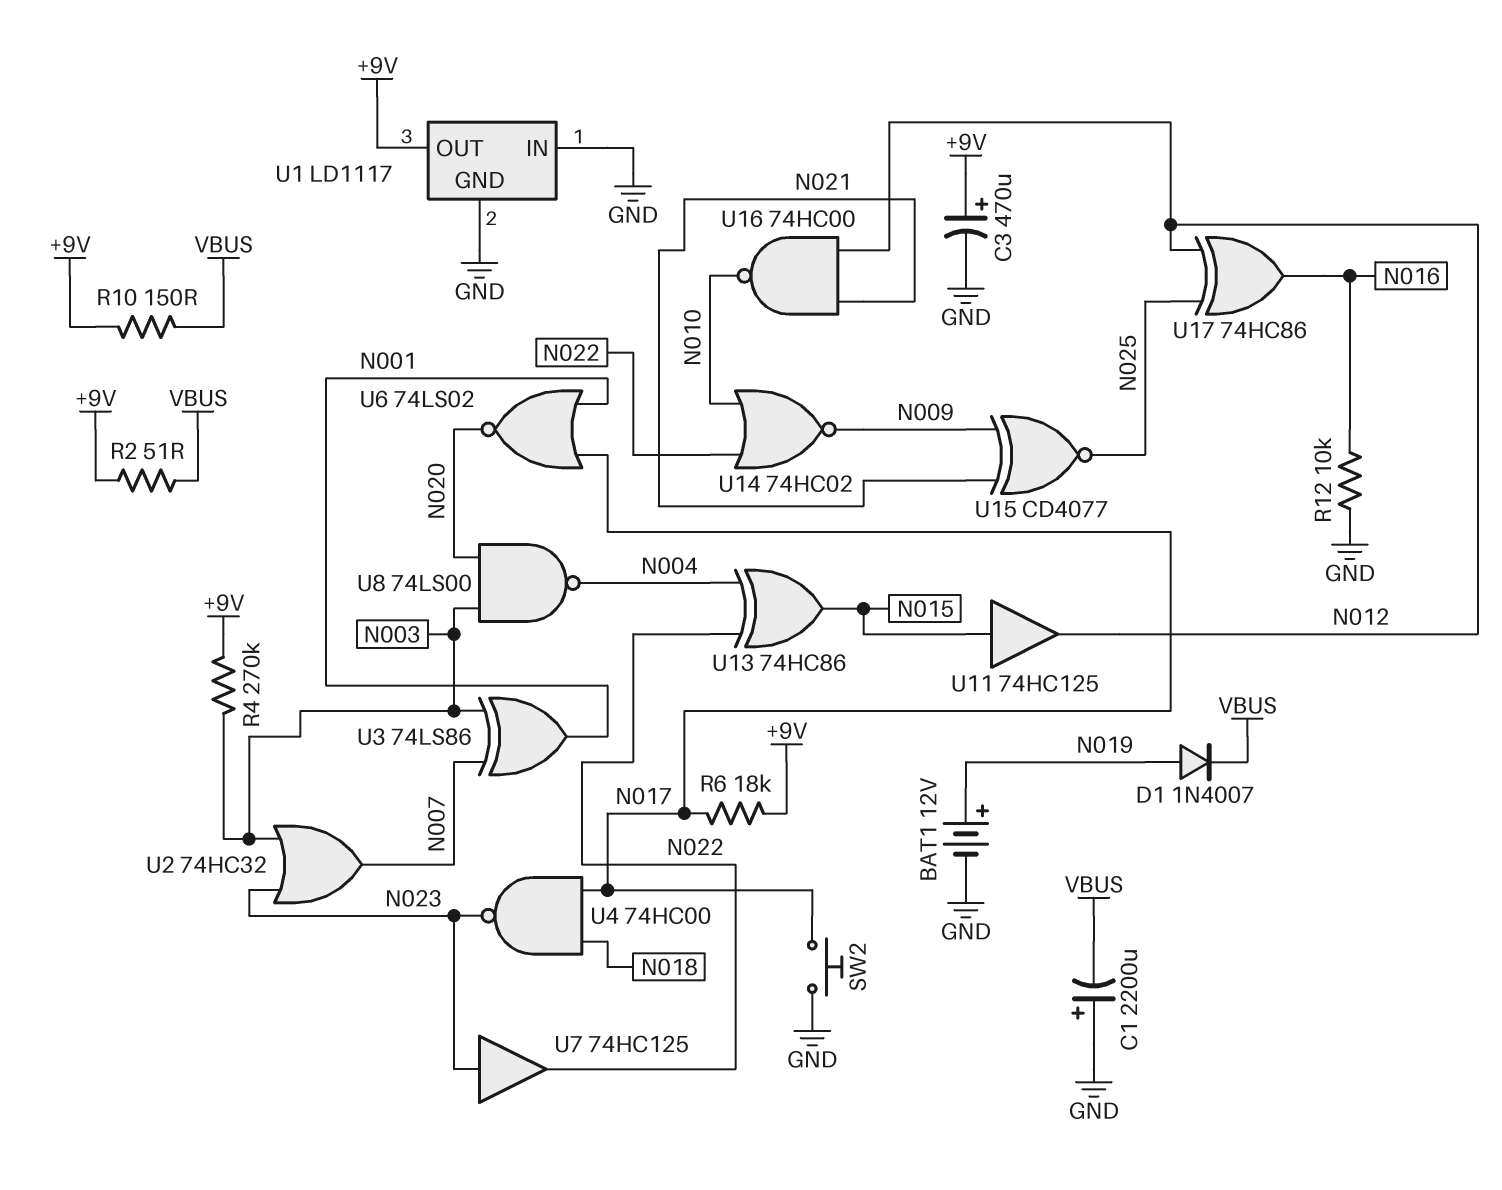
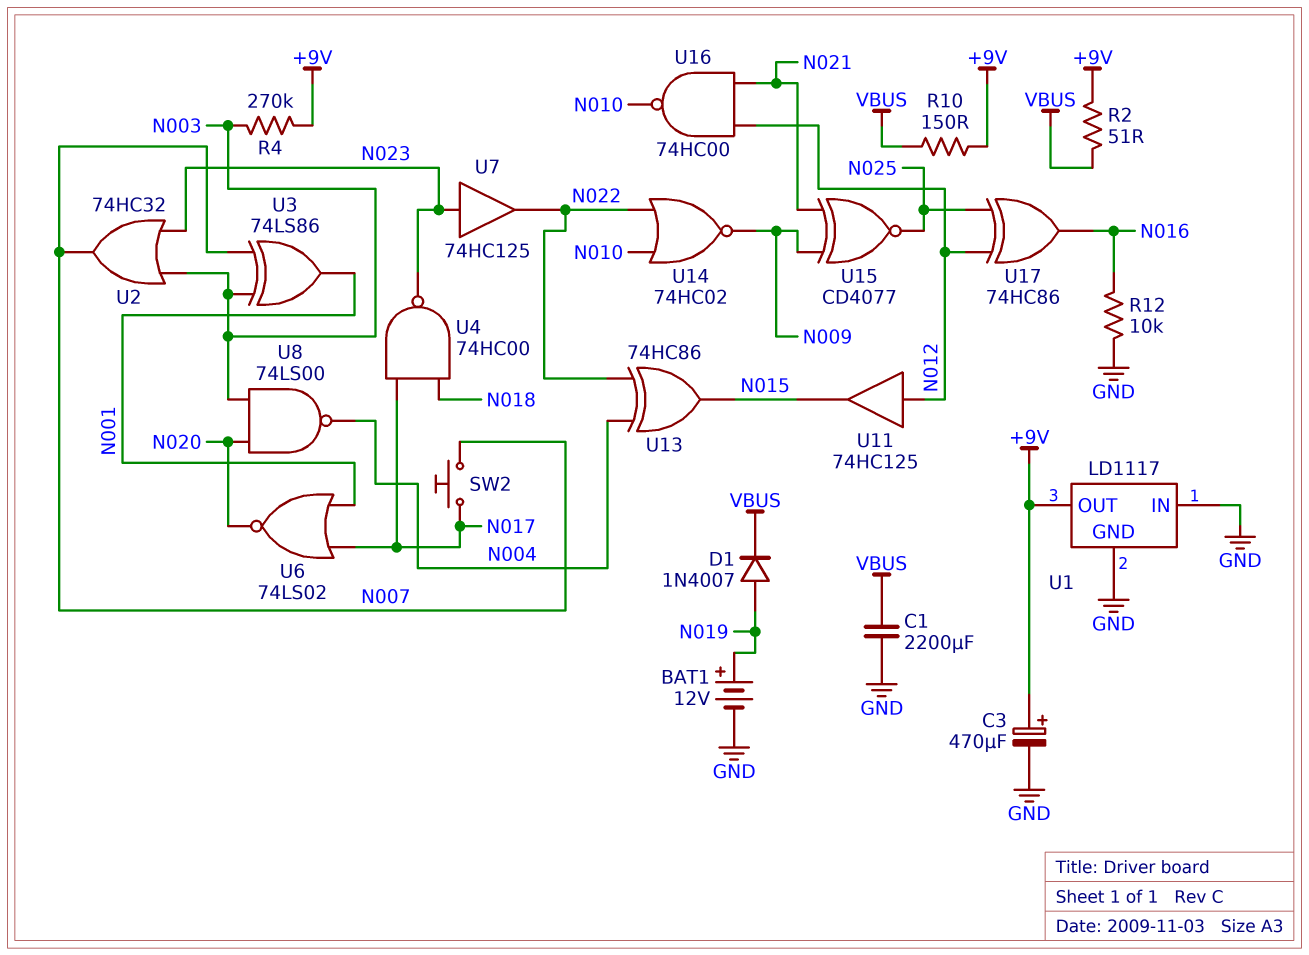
C1: 2200uF (plus GND, minus VBUS) -> 2200uF (GND, VBUS)
R6: 18k (+9V, N017) -> none
SW2: button (GND, N017) -> button (N007, N017)
U11: buffer 74HC125 (in N015, out N012) -> buffer 74HC125 (in N012, out N015)

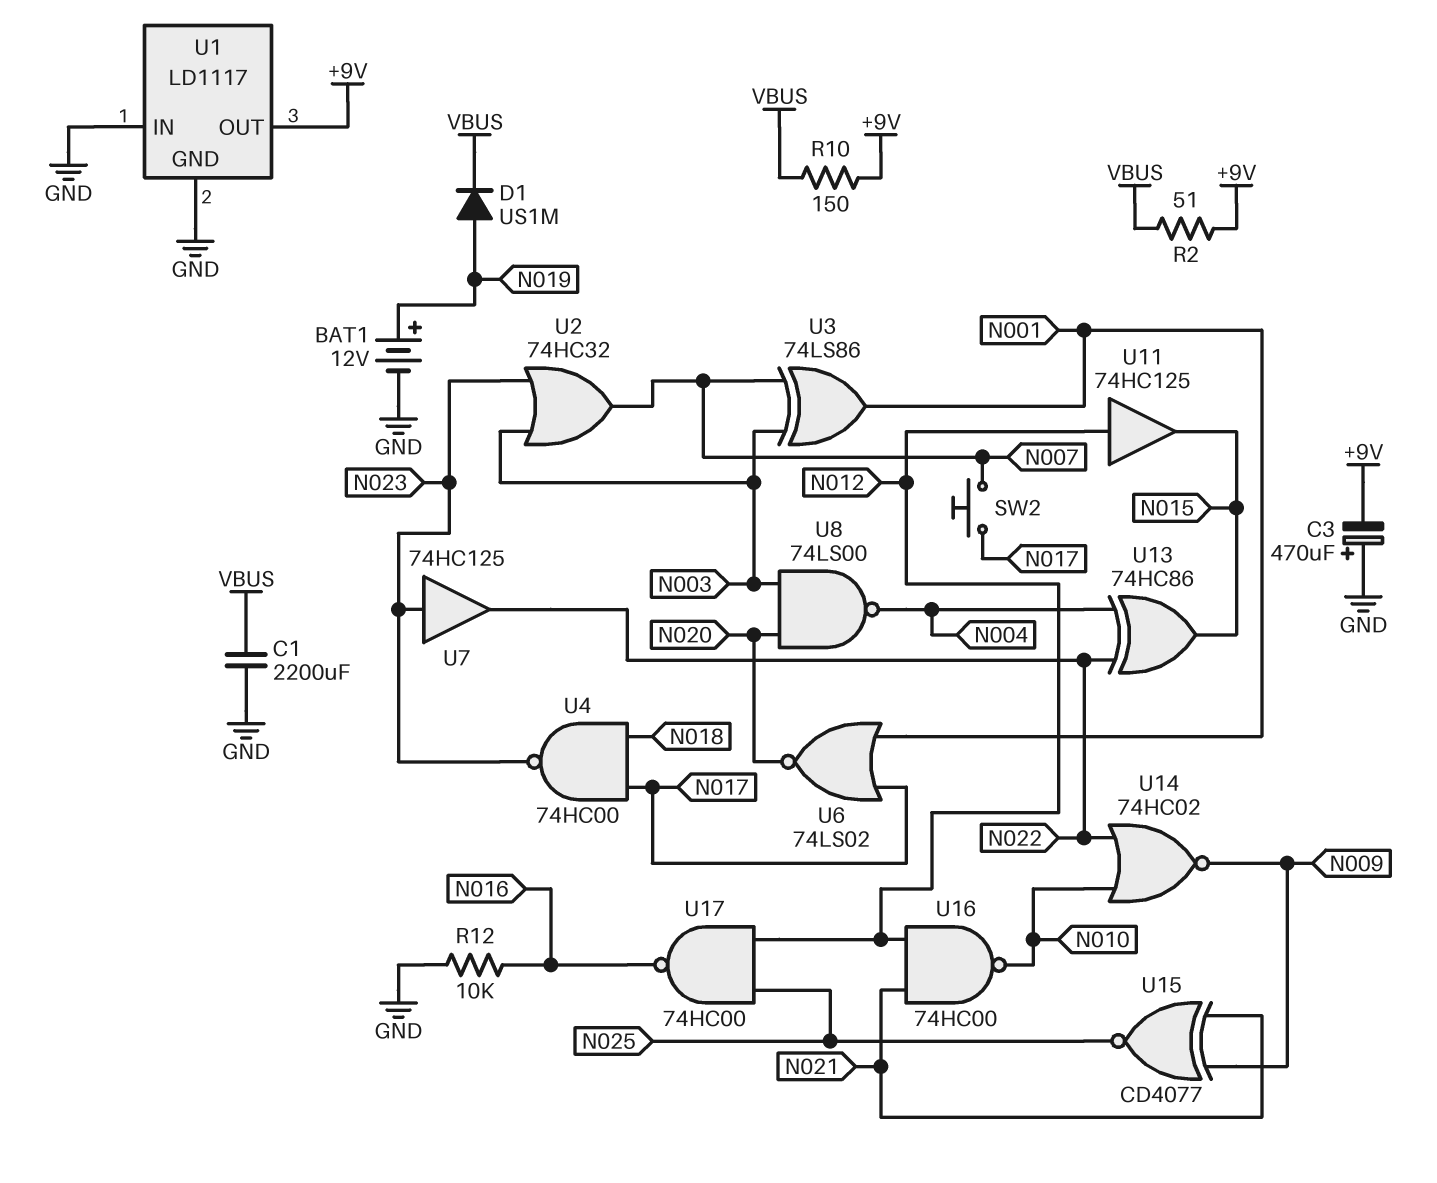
C3: 470uF (plus +9V, minus GND) -> 470uF (plus GND, minus +9V)
D1: diode 1N4007 (A N019, K VBUS) -> diode US1M (A N019, K VBUS)
R4: 270k (+9V, N003) -> none
U17: XOR 74HC86 (in N012, in N025, out N016) -> NAND 74HC00 (in N012, in N025, out N016)

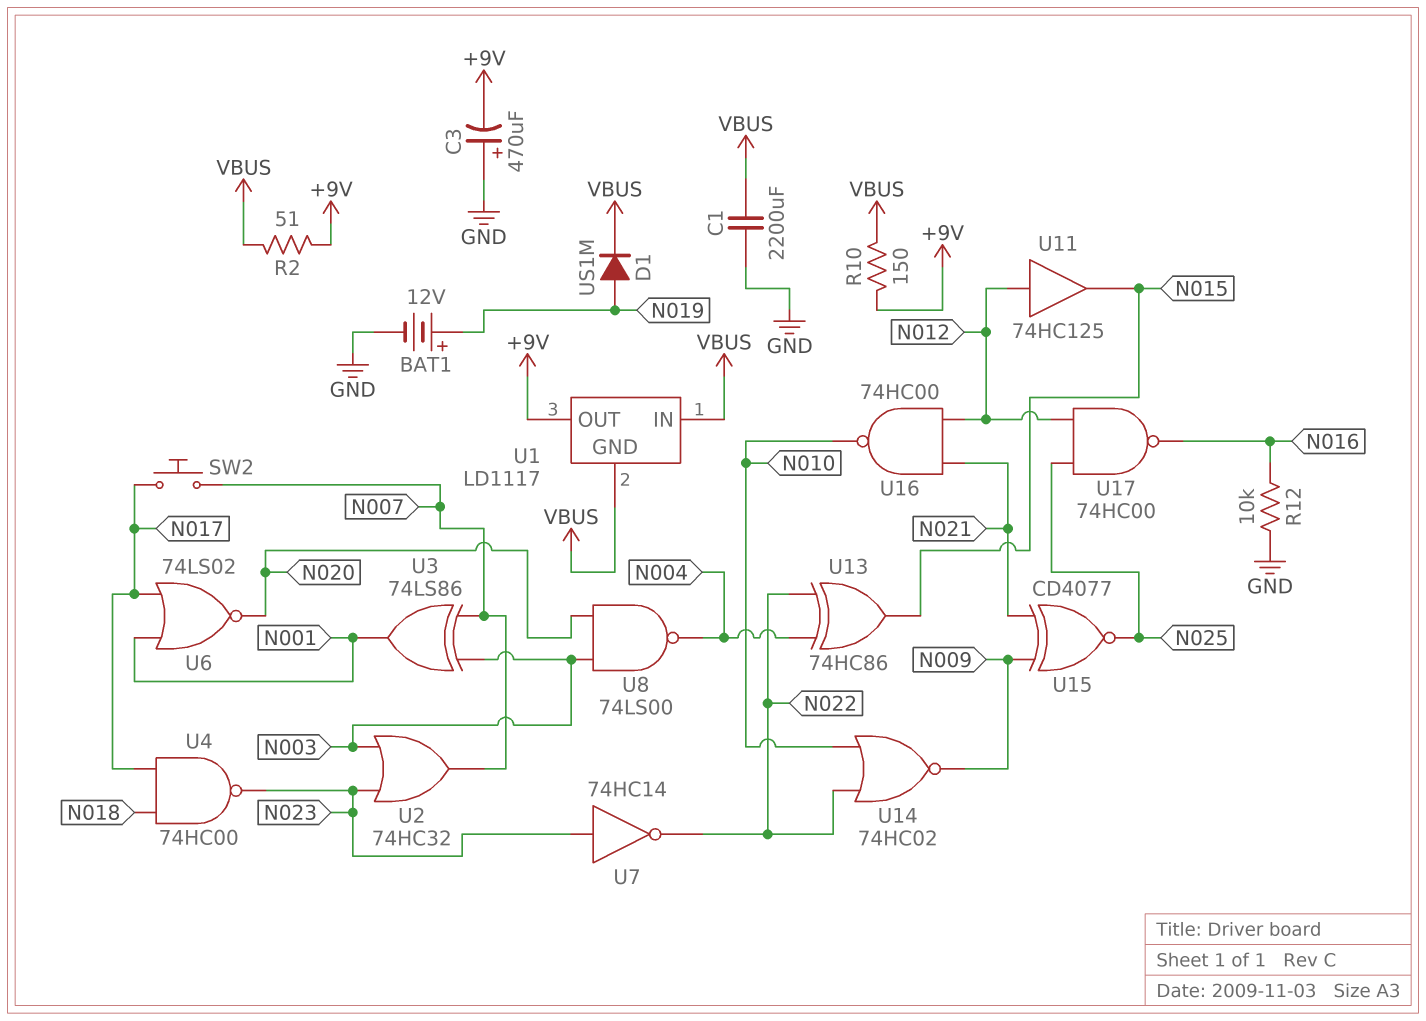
U1 pin GND: GND -> VBUS
U1 pin IN: GND -> VBUS
U7: buffer 74HC125 (in N023, out N022) -> NOT 74HC14 (in N023, out N022)

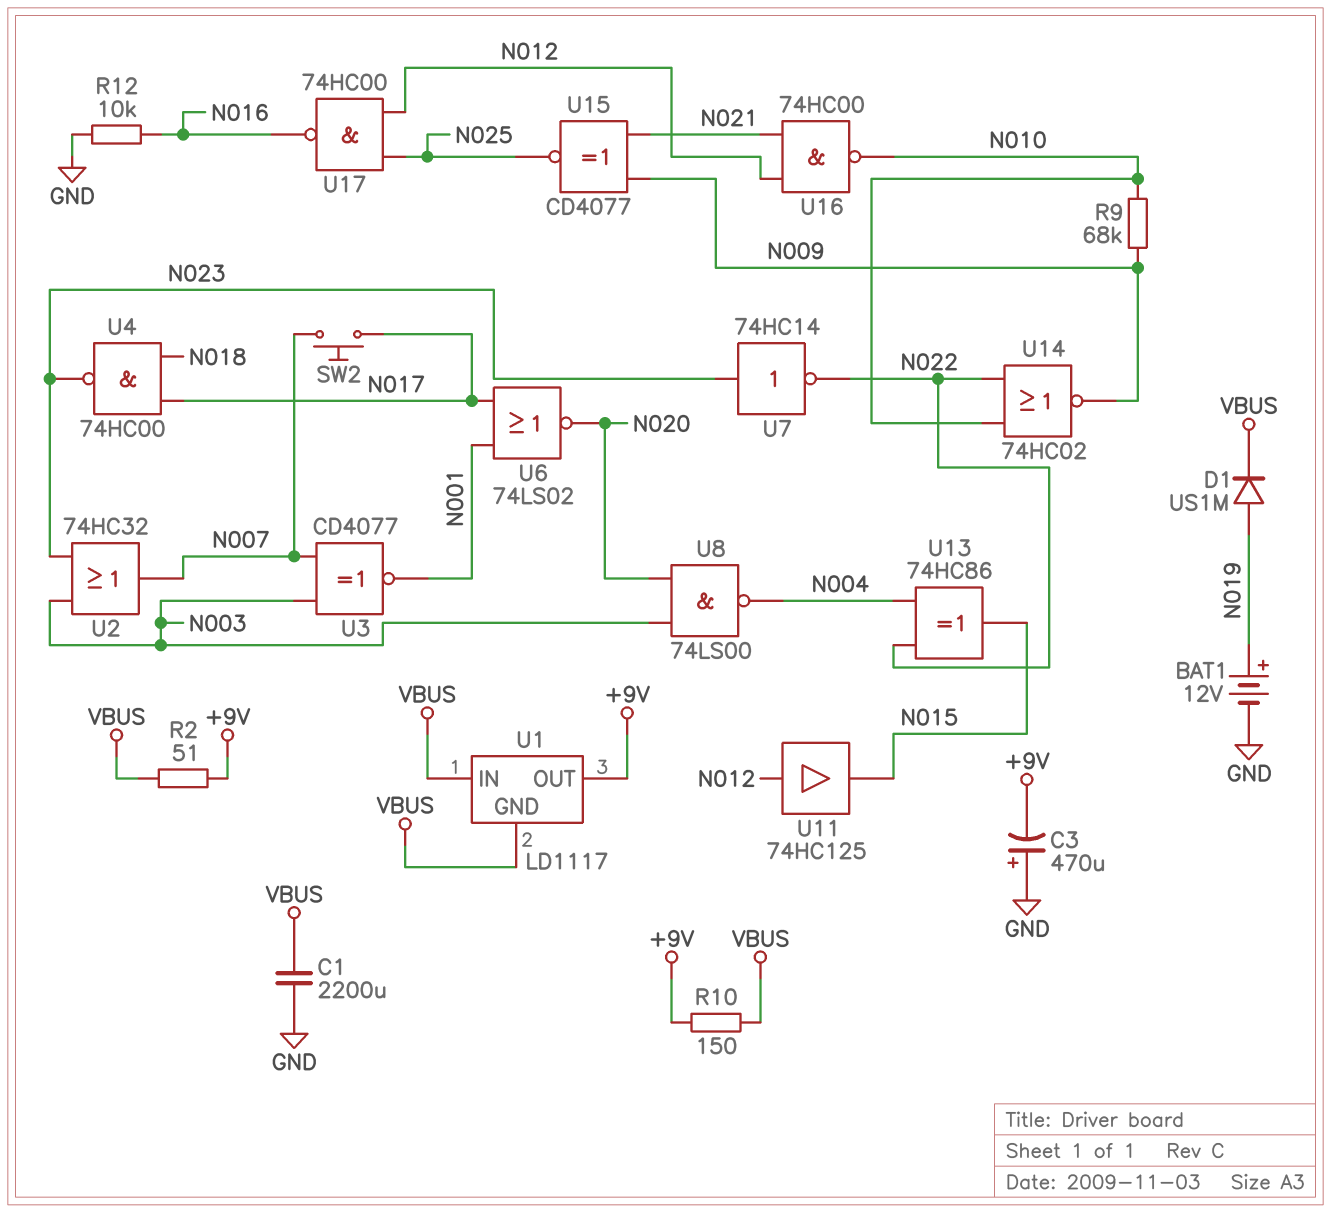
R9: none -> 68k (N009, N010)
U3: XOR 74LS86 (in N003, in N007, out N001) -> XNOR CD4077 (in N003, in N007, out N001)

